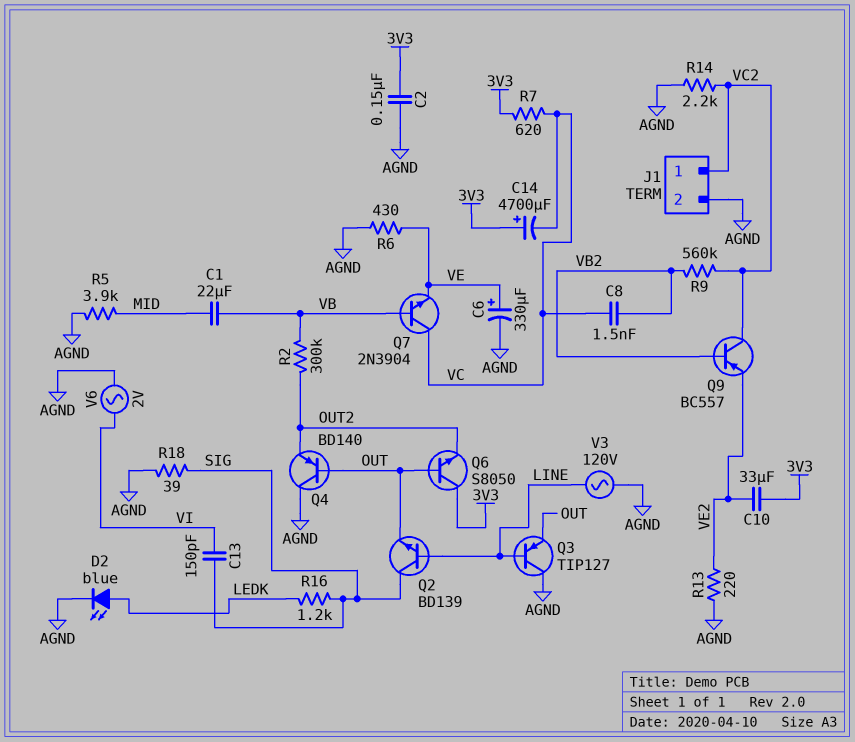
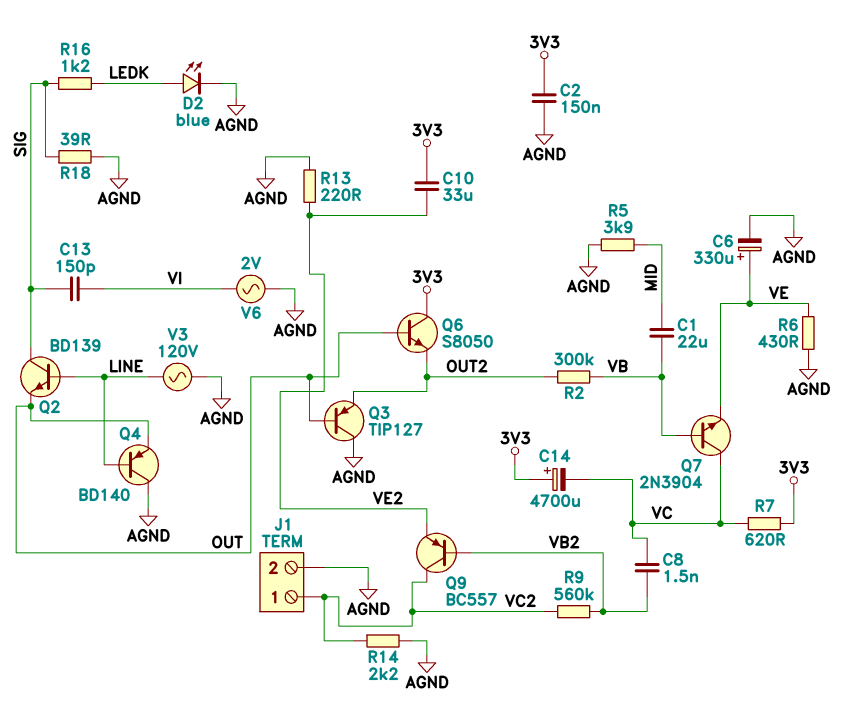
Q3: PNP TIP127 (B LINE, C AGND, E OUT) -> PNP TIP127 (B OUT, C AGND, E OUT2)
Q4: PNP BD140 (B OUT, C AGND, E OUT2) -> PNP BD140 (B LINE, C AGND, E OUT)

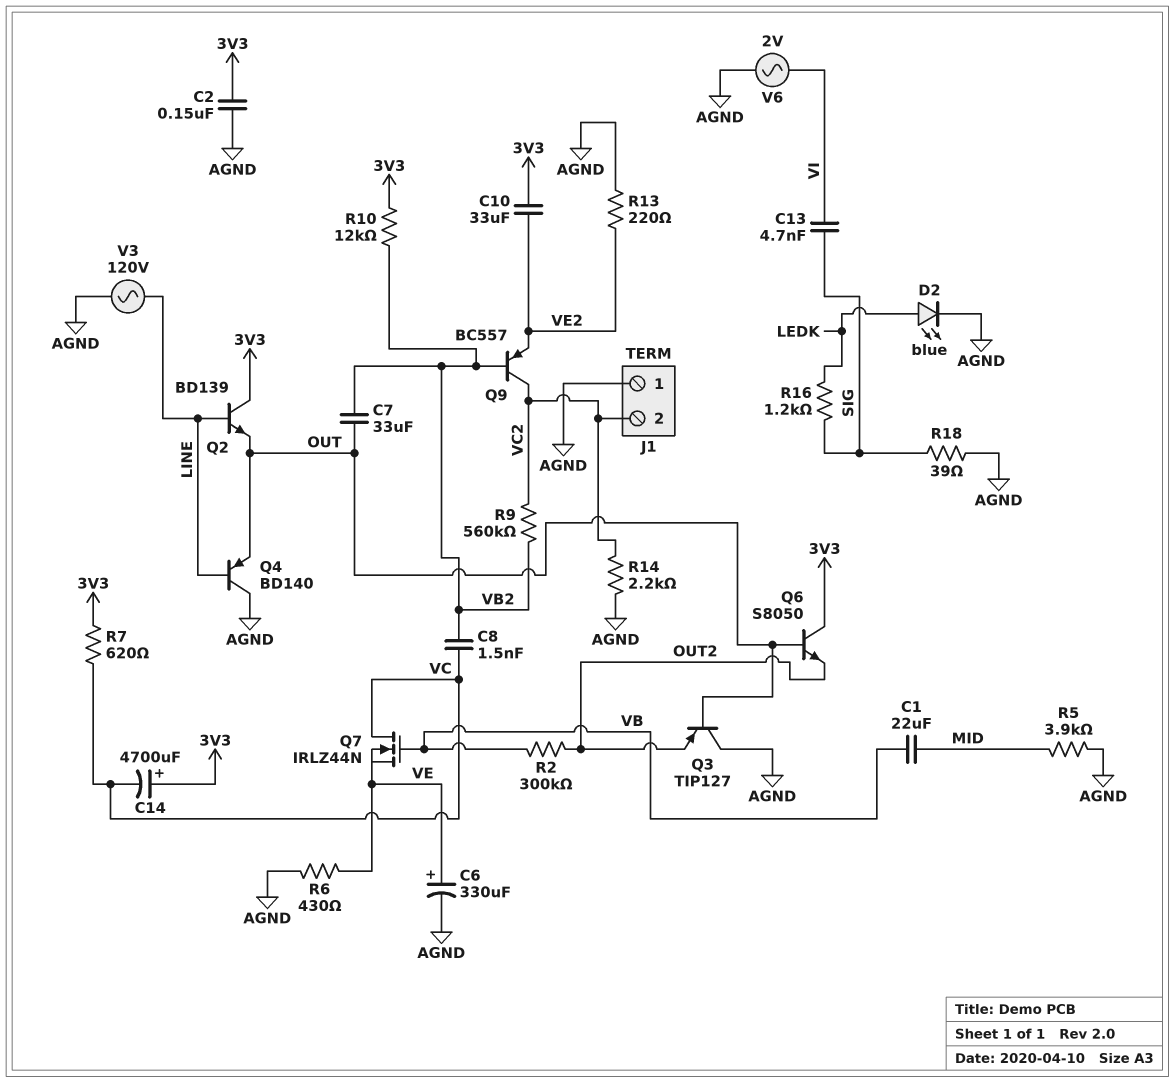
C7: none -> 33uF (OUT, VB2)
C13: 150pF (SIG, VI) -> 4.7nF (SIG, VI)
J1 pin 1: VC2 -> AGND
J1 pin 2: AGND -> VC2
Q2: NPN BD139 (B LINE, C SIG, E OUT) -> NPN BD139 (B LINE, C 3V3, E OUT)
Q7: NPN 2N3904 (B VB, C VC, E VE) -> NMOS IRLZ44N (G VB, D VC, S VE)
R10: none -> 12k (3V3, VB2)

